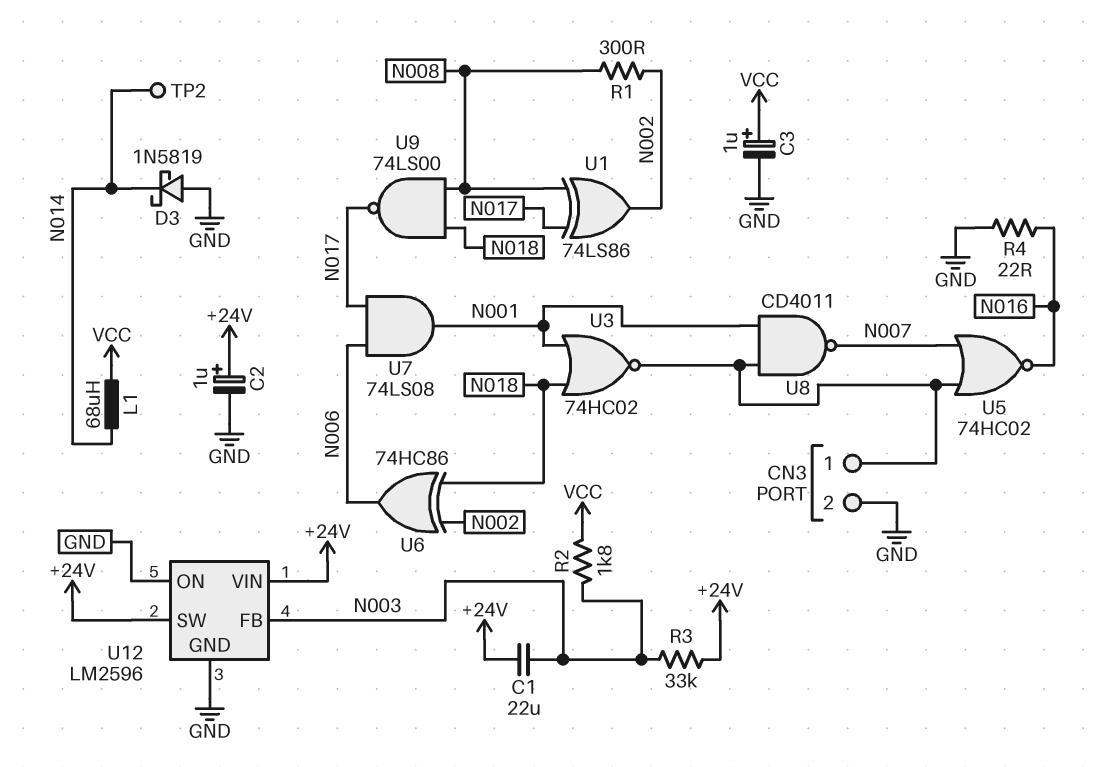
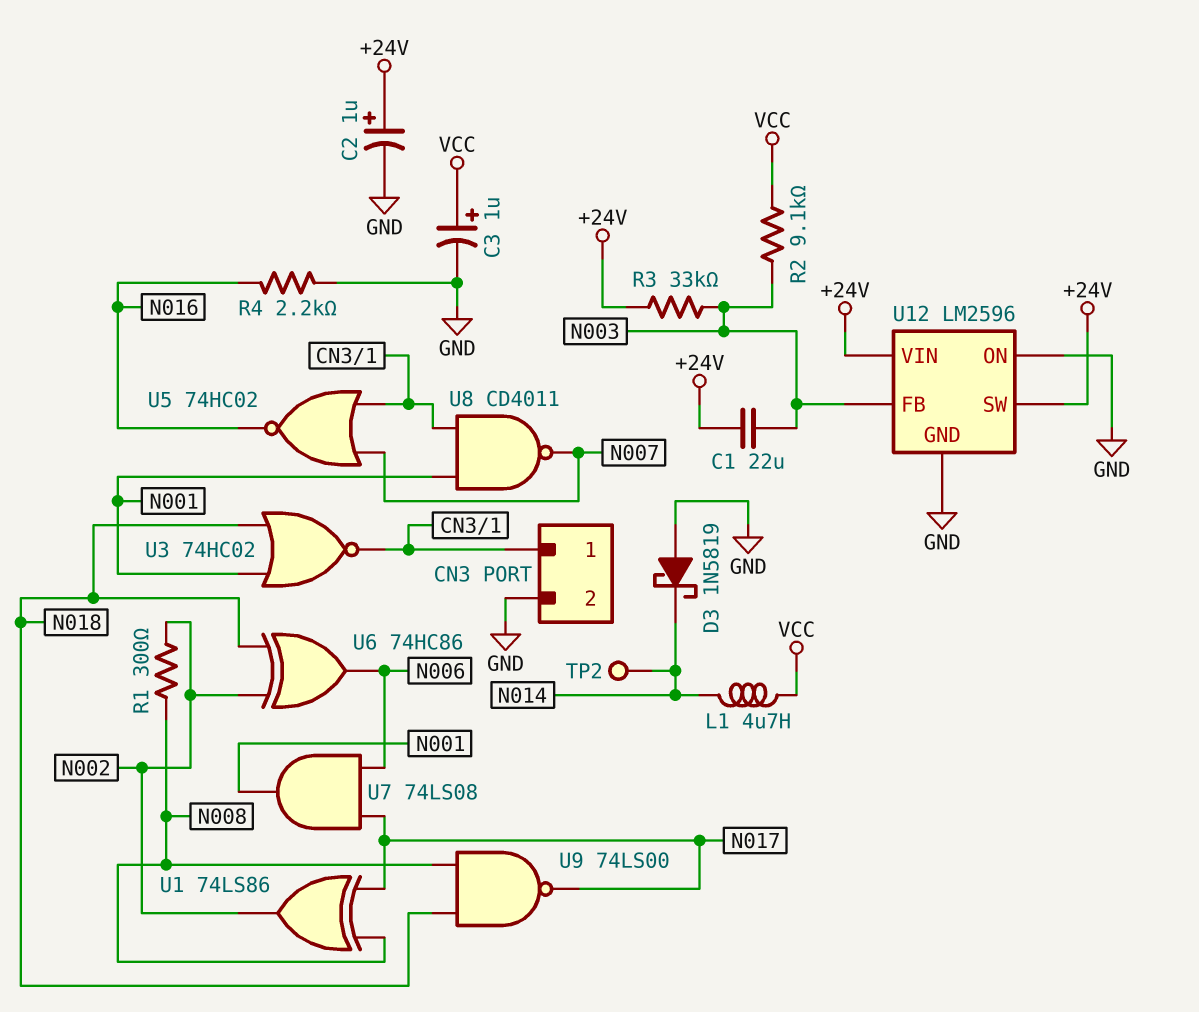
L1: 68uH (N014, VCC) -> 4.7uH (N014, VCC)
R2: 1.8k (N003, VCC) -> 9.1k (N003, VCC)
R4: 22 (GND, N016) -> 2.2k (GND, N016)

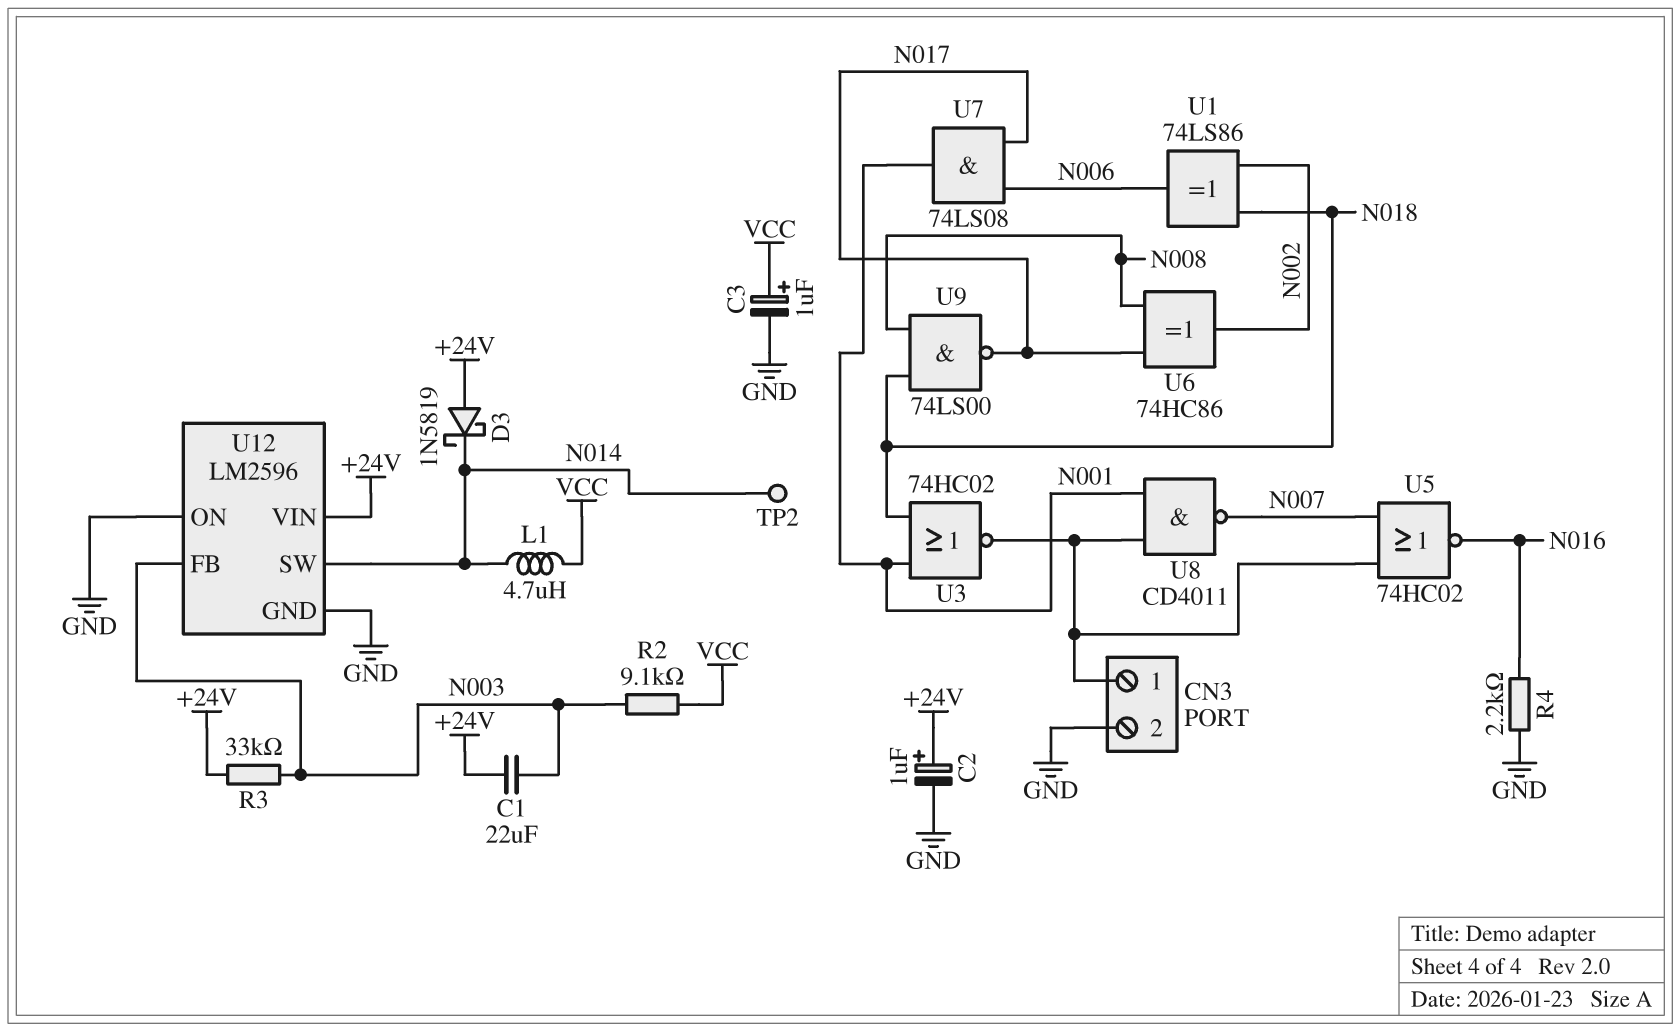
D3: schottky 1N5819 (A GND, K N014) -> schottky 1N5819 (A +24V, K N014)
R1: 300 (N002, N008) -> none
U1: XOR 74LS86 (in N008, in N017, out N002) -> XOR 74LS86 (in N002, in N018, out N006)
U6: XOR 74HC86 (in N002, in N018, out N006) -> XOR 74HC86 (in N008, in N017, out N002)
U12 pin SW: +24V -> N014

